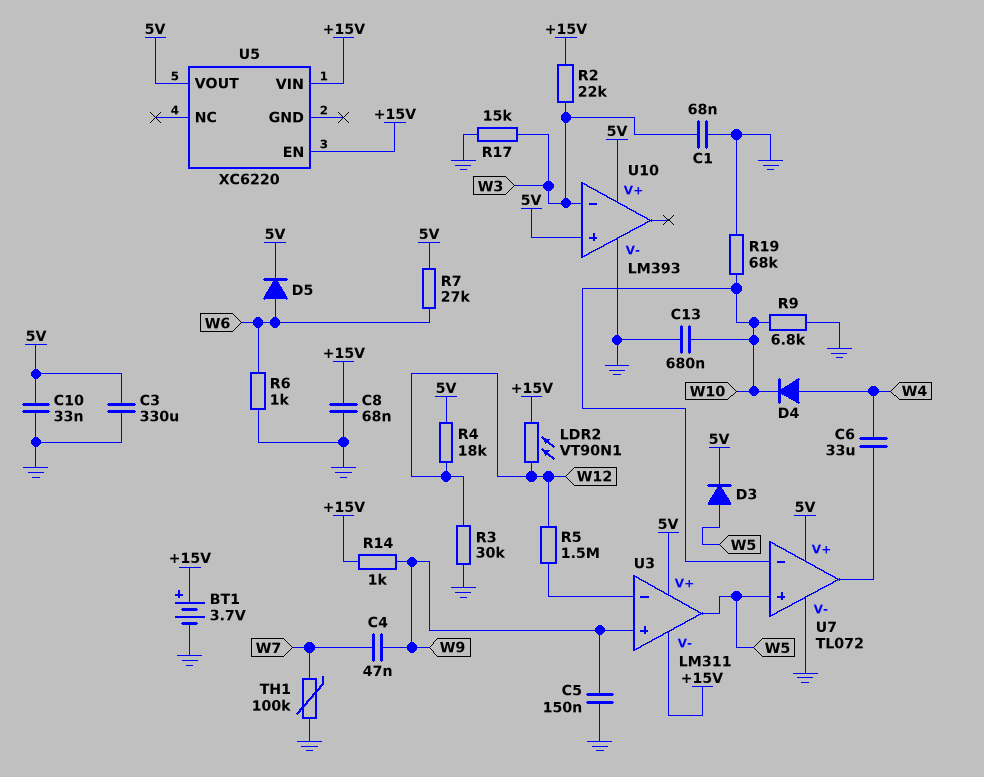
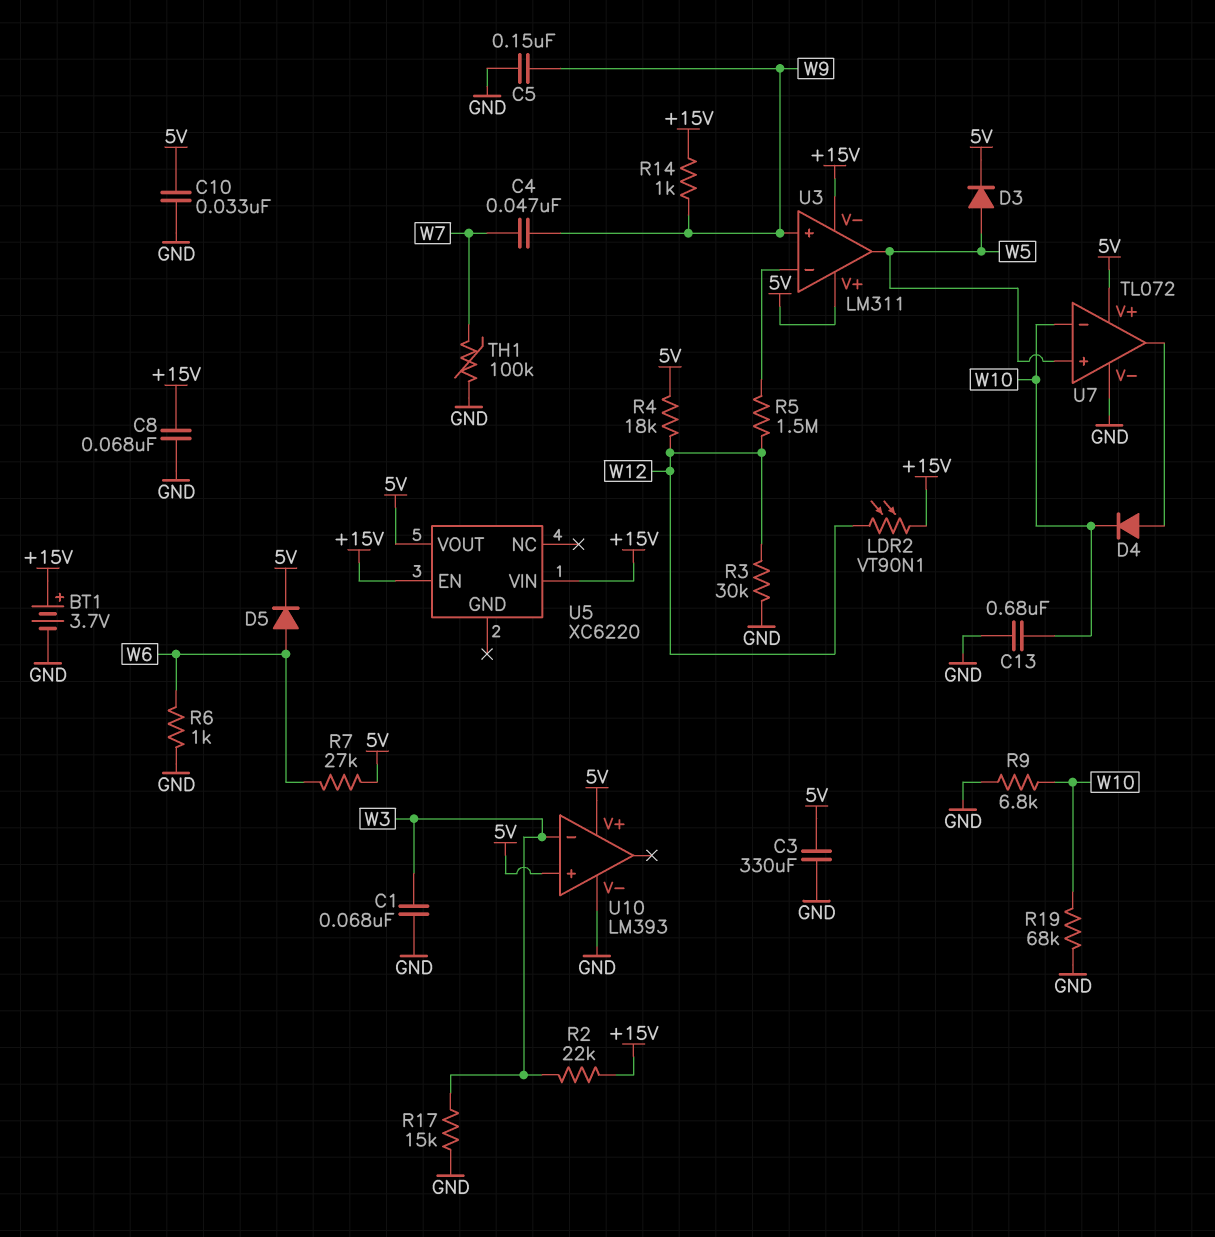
C6: 33uF (U7/out, W4) -> none
D4: diode (A W4, K W10) -> diode (A U7/out, K W10)

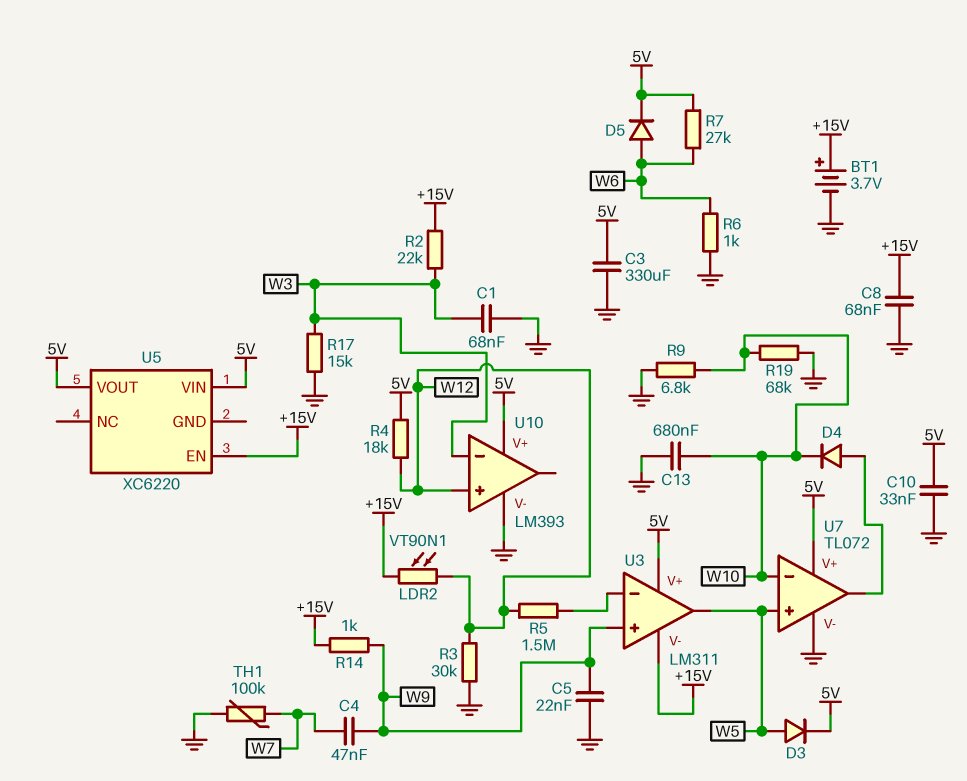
C5: 150nF (GND, W9) -> 22nF (GND, W9)
U5 pin VIN: +15V -> 5V
U10 pin in+: 5V -> W12

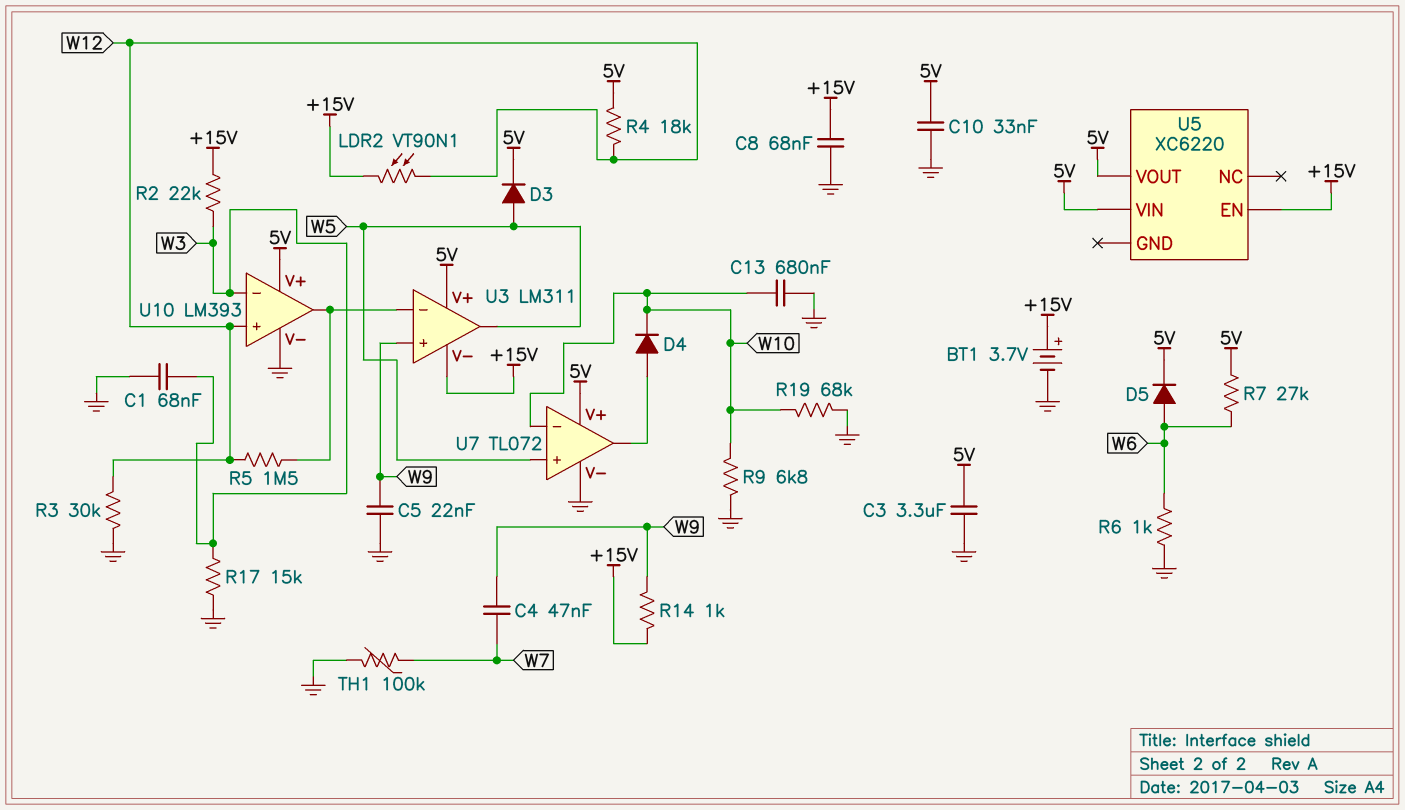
C3: 330uF (5V, GND) -> 3.3uF (5V, GND)
U10 pin out: none -> U3/in-

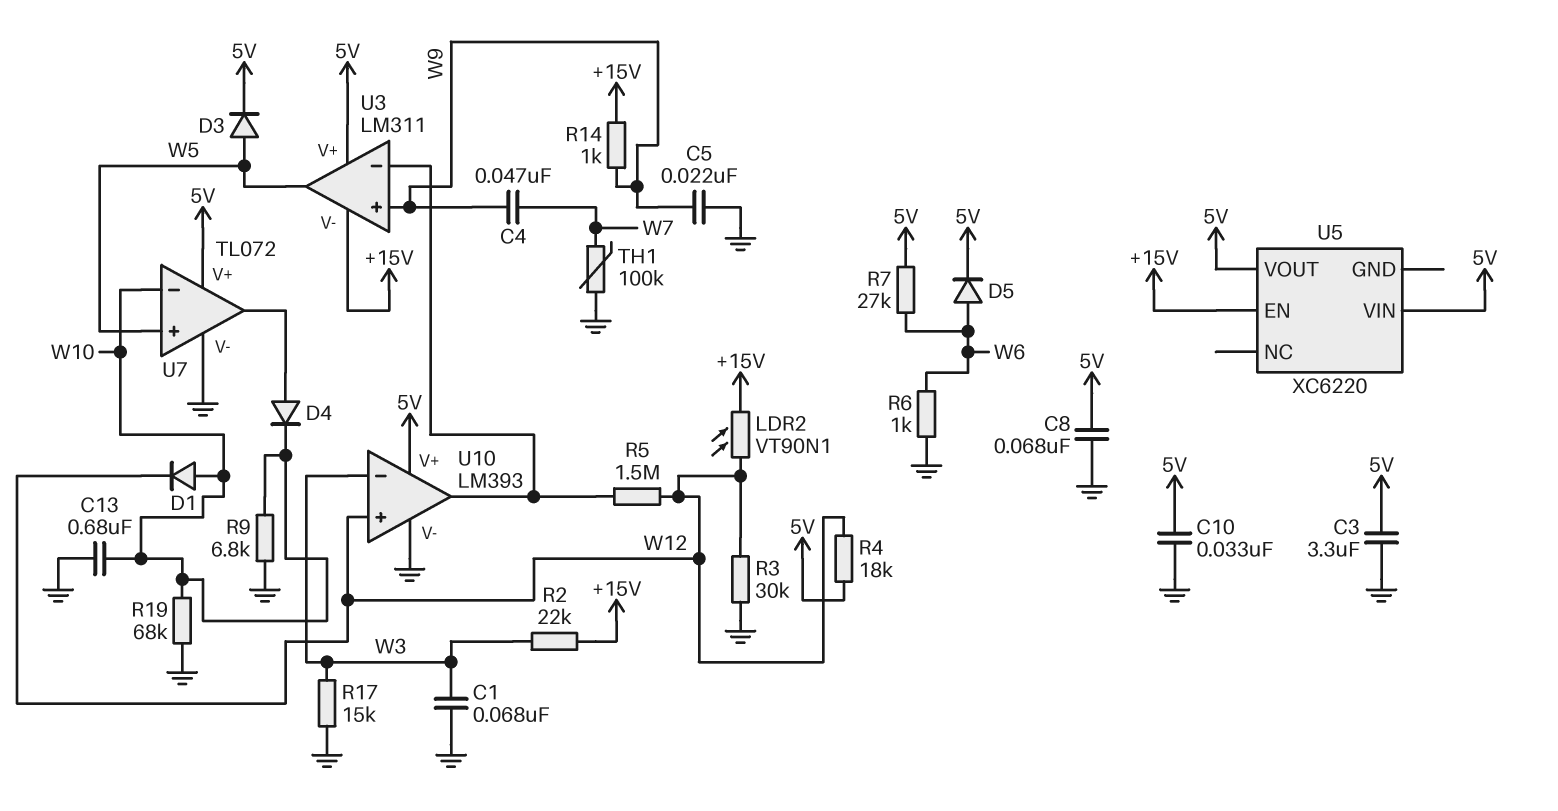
BT1: 3.7V (plus +15V, minus GND) -> none
C8: 68nF (+15V, GND) -> 68nF (5V, GND)
D1: none -> diode (A W10, K W12)

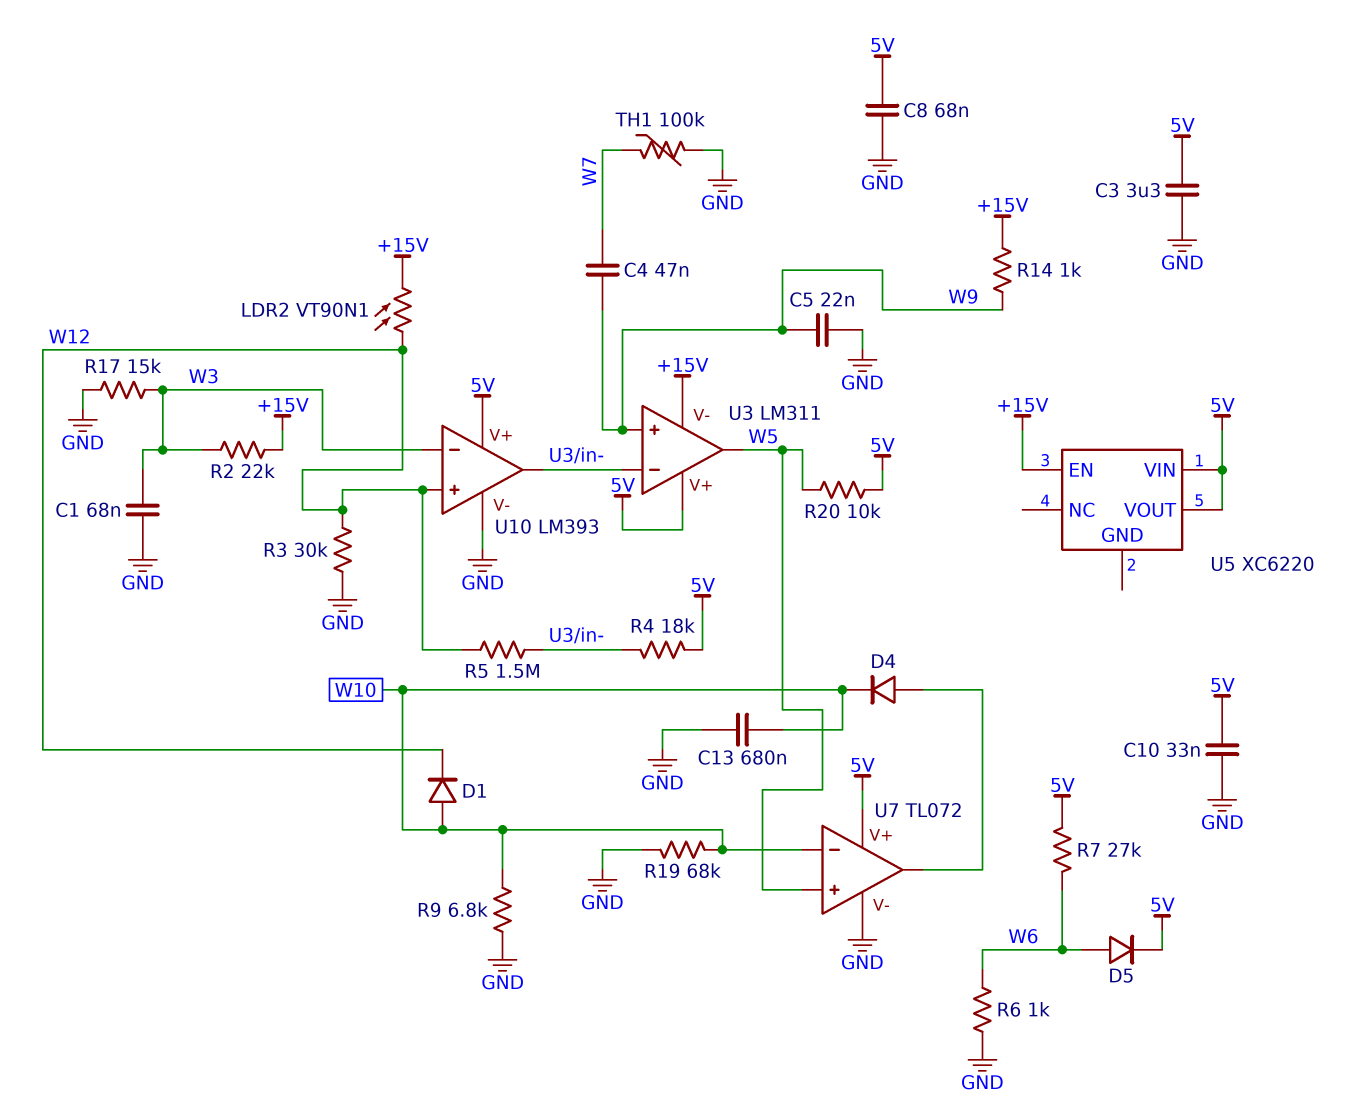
D3: diode (A W5, K 5V) -> none
R4: 18k (5V, W12) -> 18k (5V, U3/in-)
R20: none -> 10k (5V, W5)

